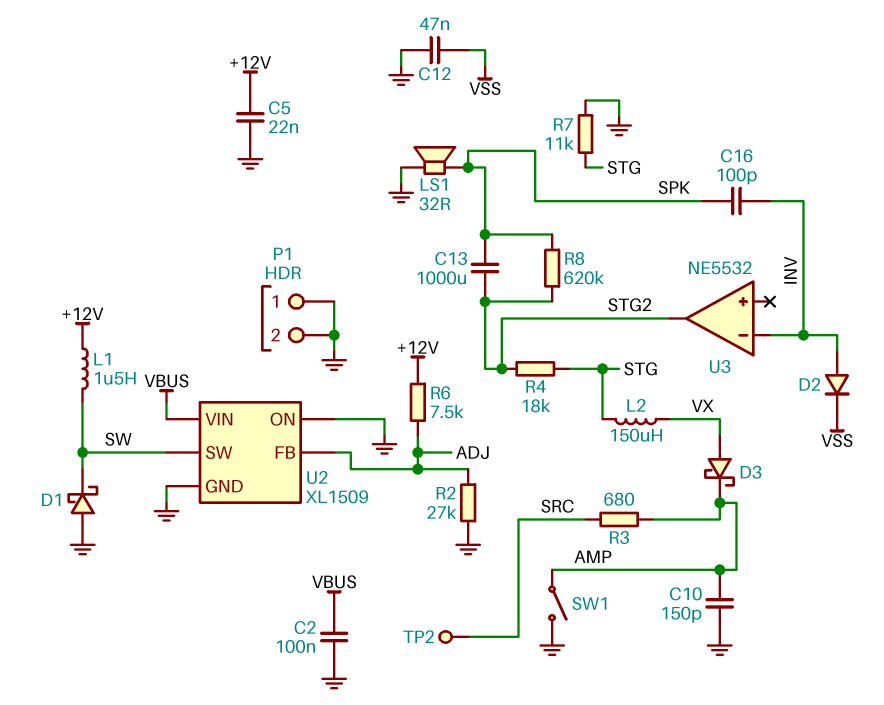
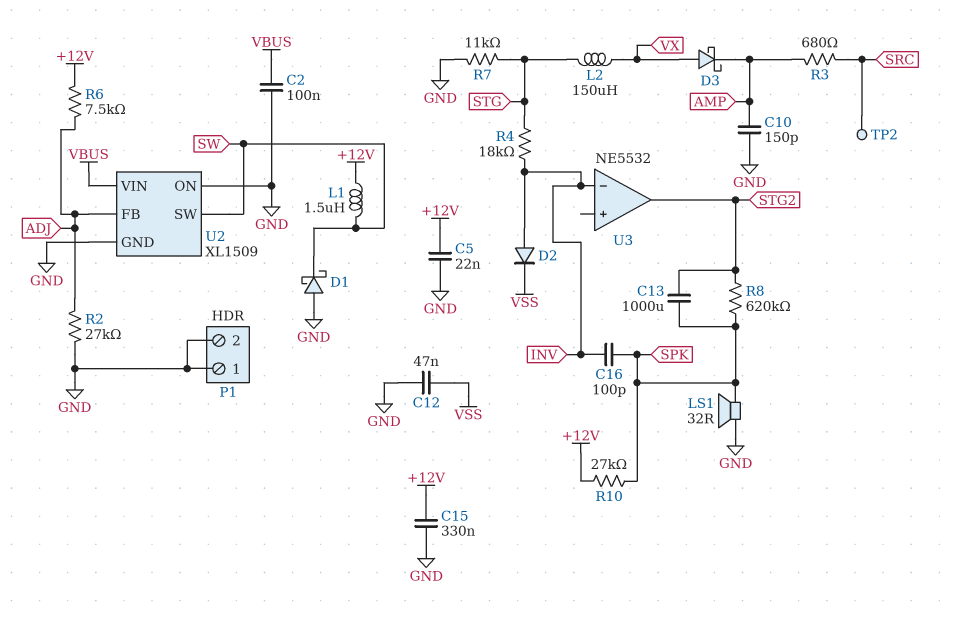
C15: none -> 330nF (+12V, GND)
R4: 18k (STG, STG2) -> 18k (INV, STG)
R10: none -> 27k (+12V, SPK)
SW1: switch (AMP, GND) -> none

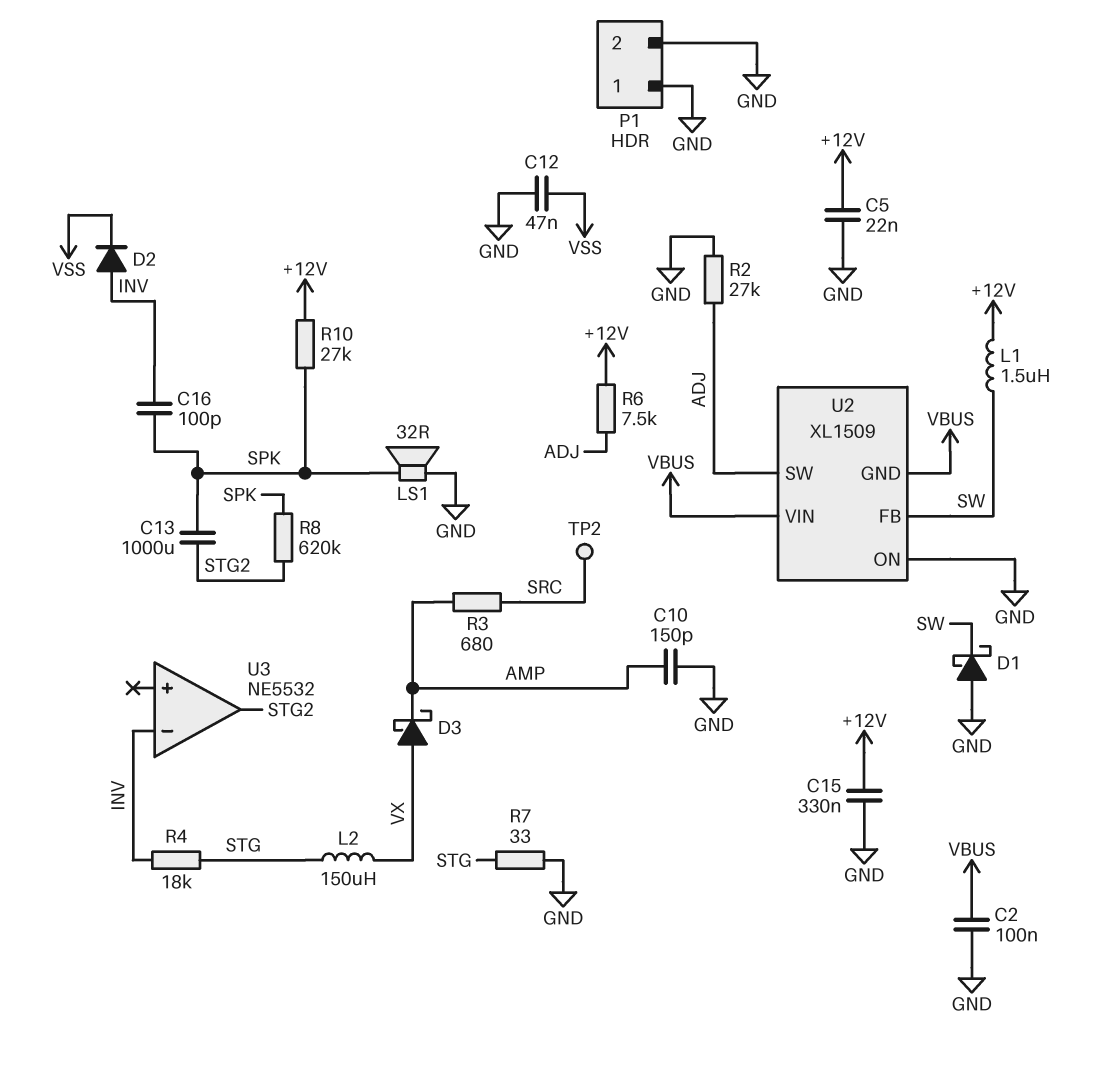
R7: 11k (GND, STG) -> 33 (GND, STG)
U2 pin FB: ADJ -> SW
U2 pin GND: GND -> VBUS
U2 pin SW: SW -> ADJ

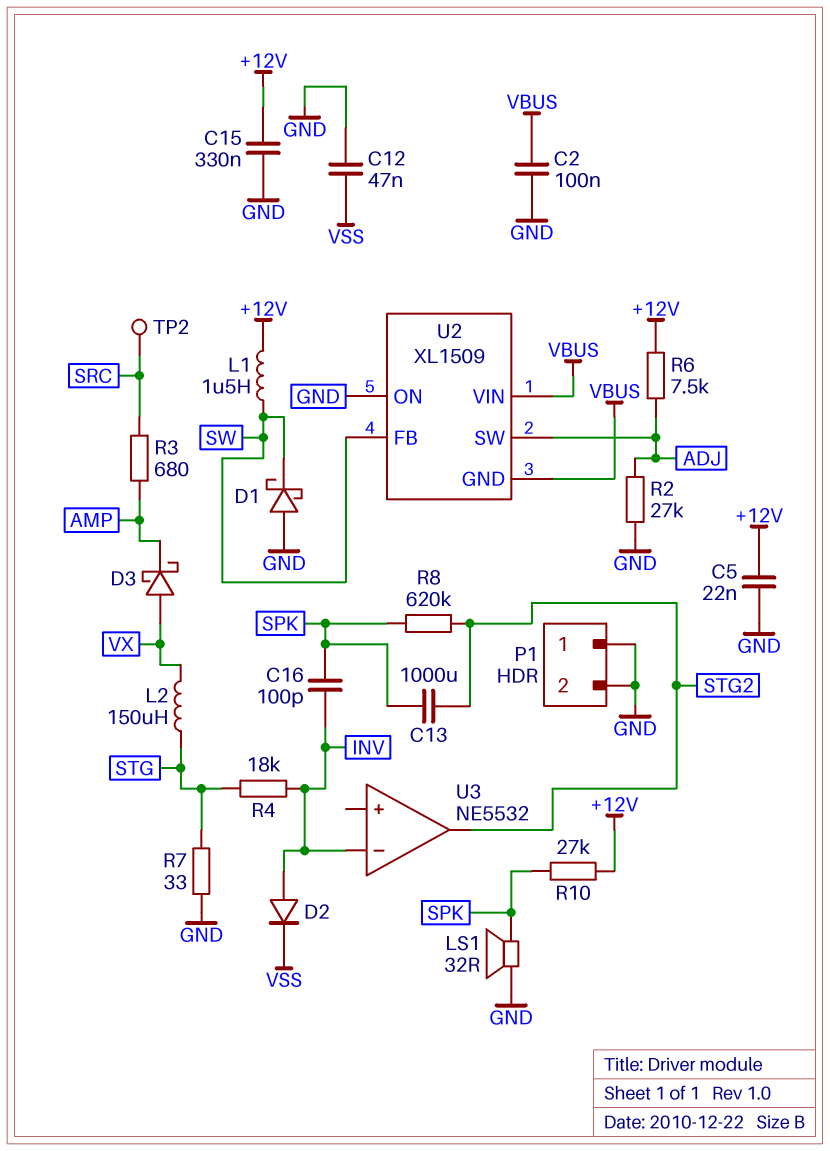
C10: 150pF (AMP, GND) -> none

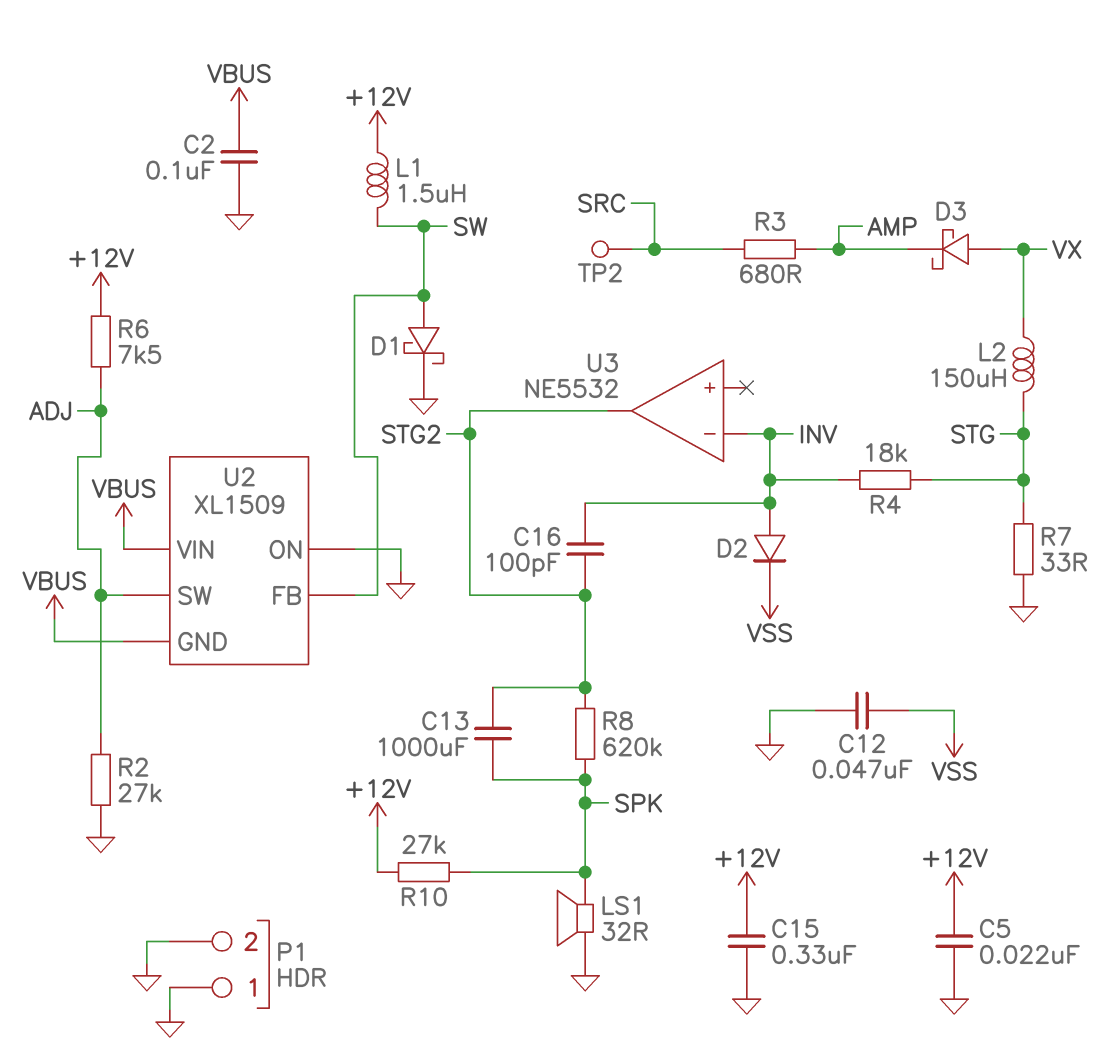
C16: 100pF (INV, SPK) -> 100pF (INV, STG2)
D1: schottky (A GND, K SW) -> schottky (A SW, K GND)

